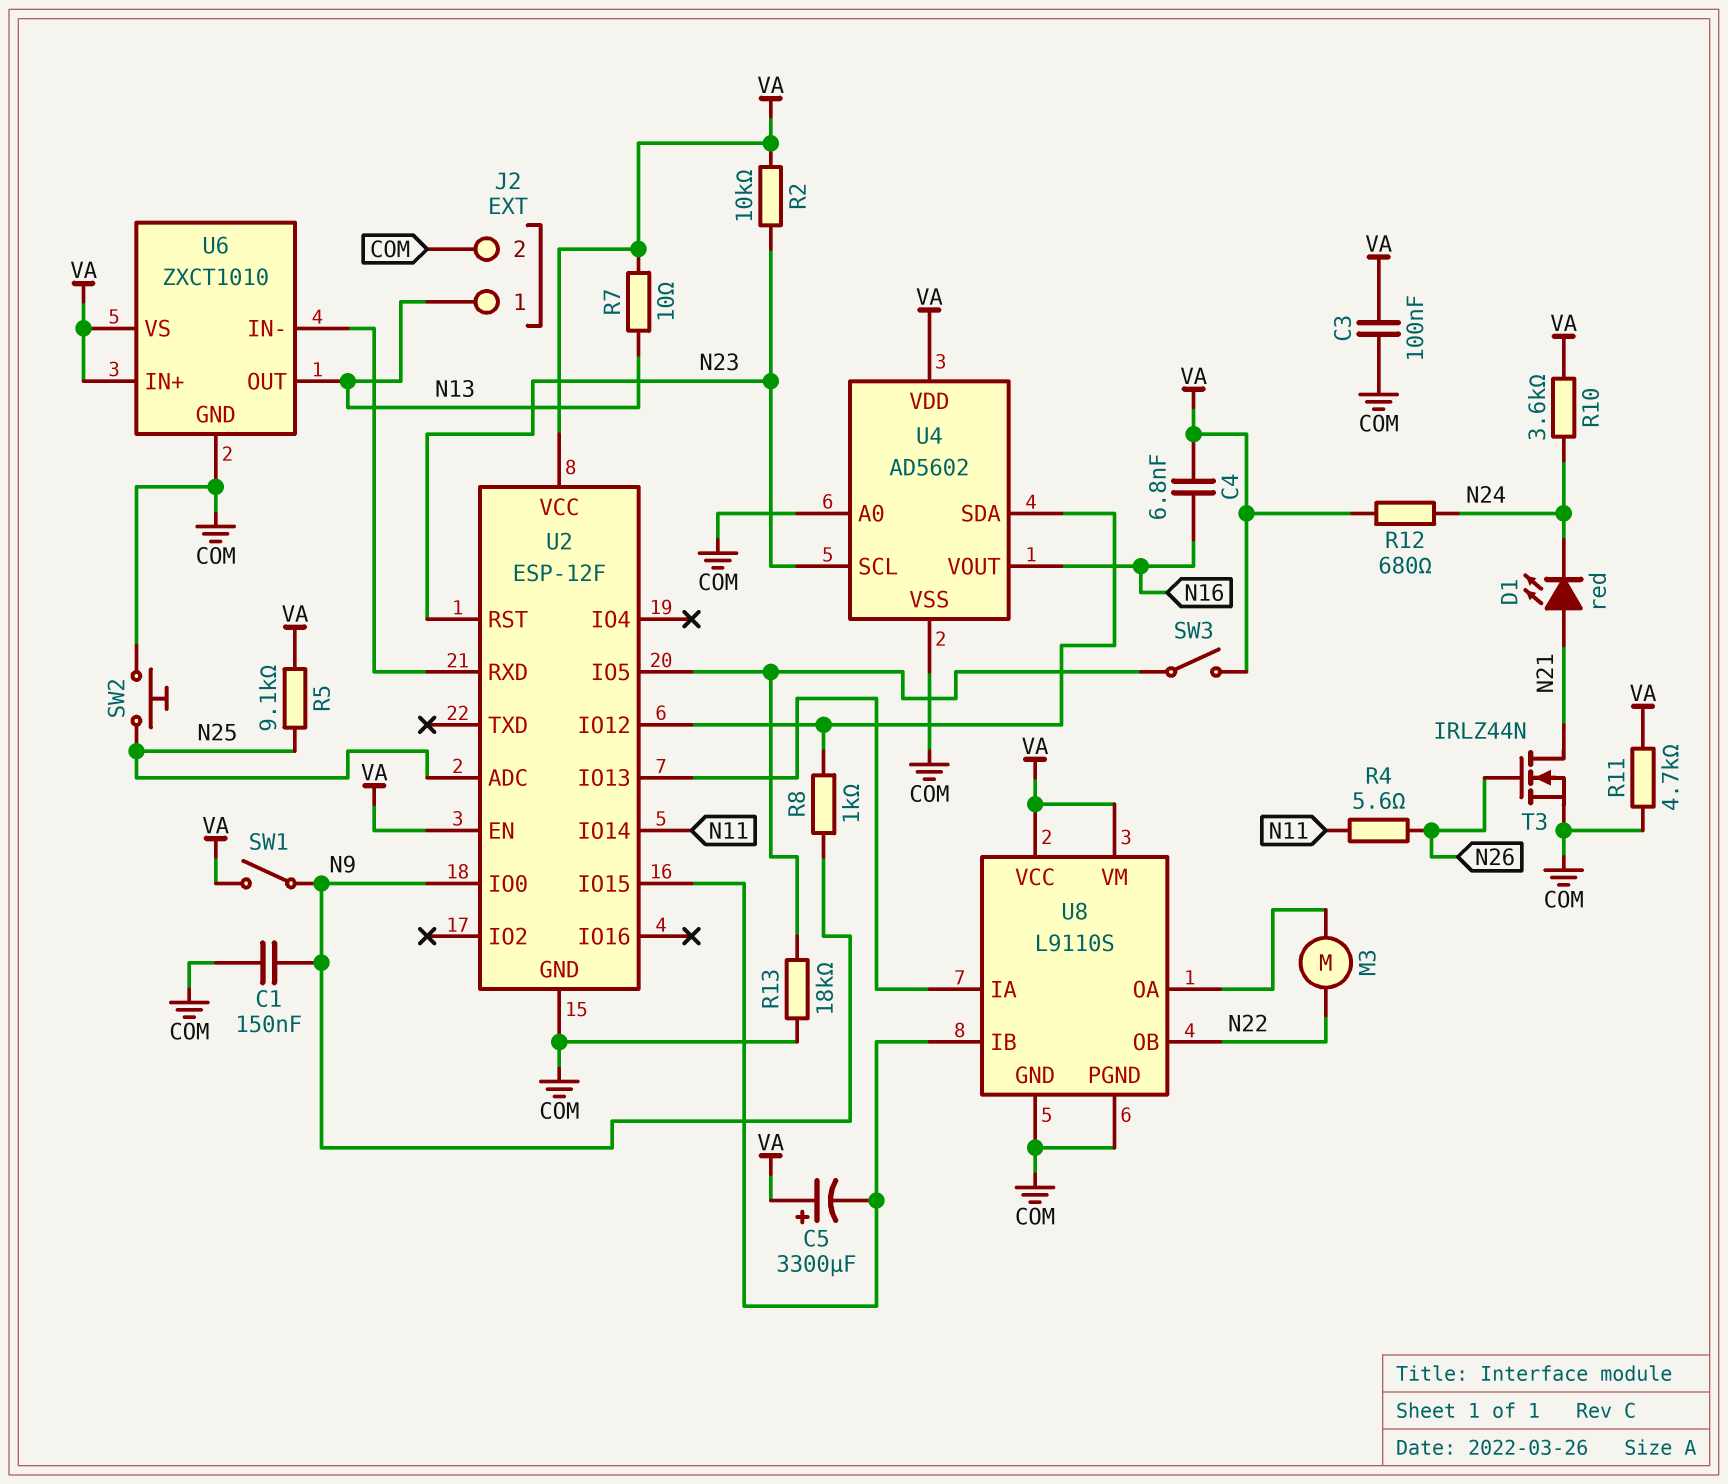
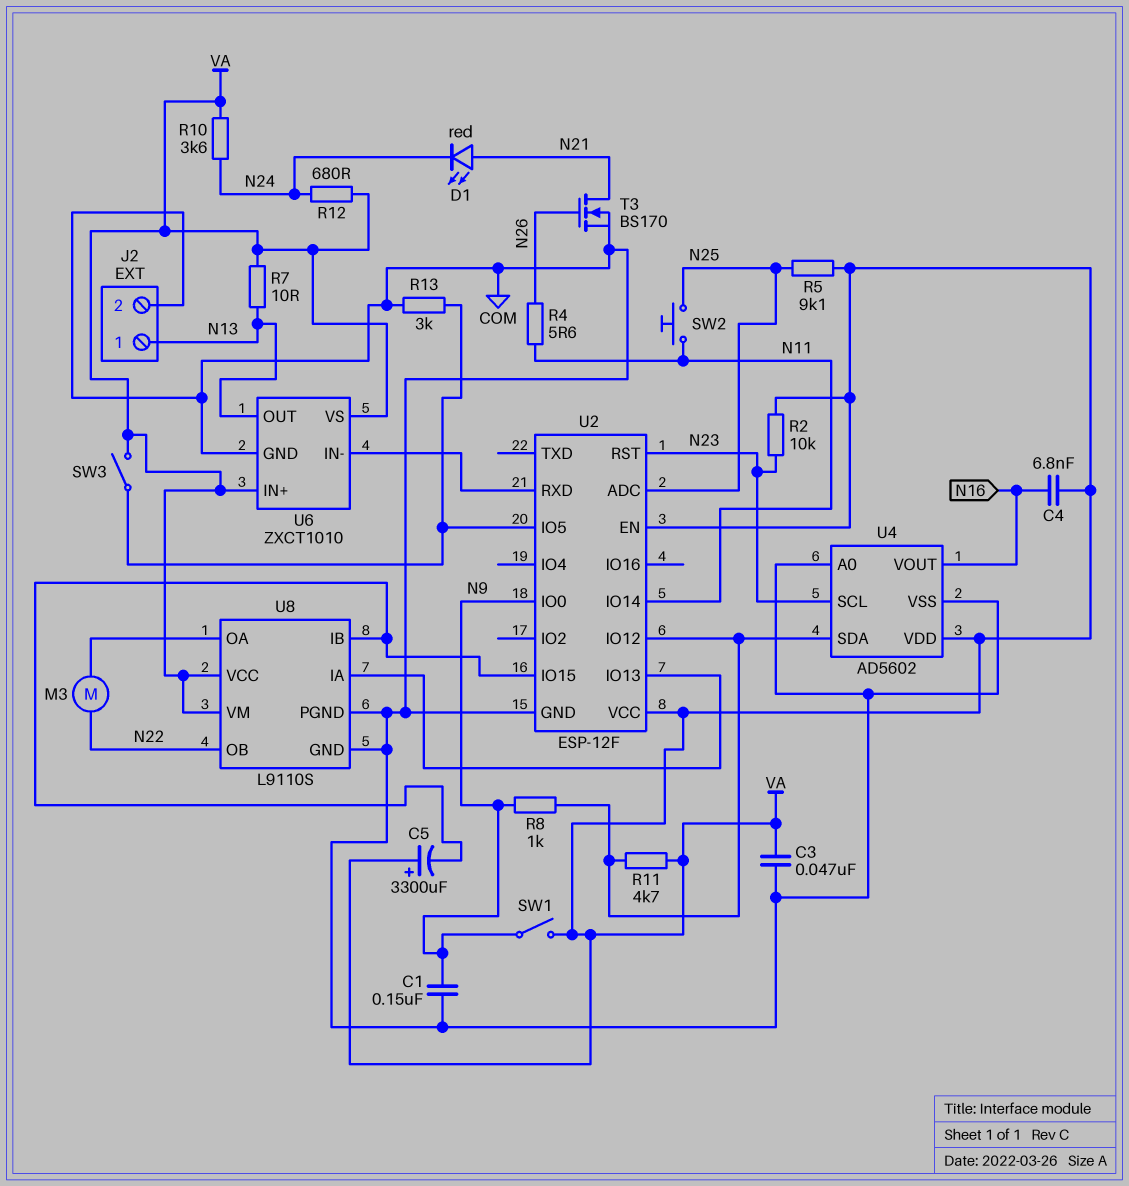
C3: 100nF (COM, VA) -> 47nF (COM, VA)
R11: 4.7k (COM, VA) -> 4.7k (U2/IO12, VA)
R13: 18k (COM, U2/IO5) -> 3k (COM, U2/IO5)
SW2: button (COM, N25) -> button (N11, N25)
T3: NMOS IRLZ44N (G N26, D N21, S COM) -> NMOS BS170 (G N26, D N21, S COM)

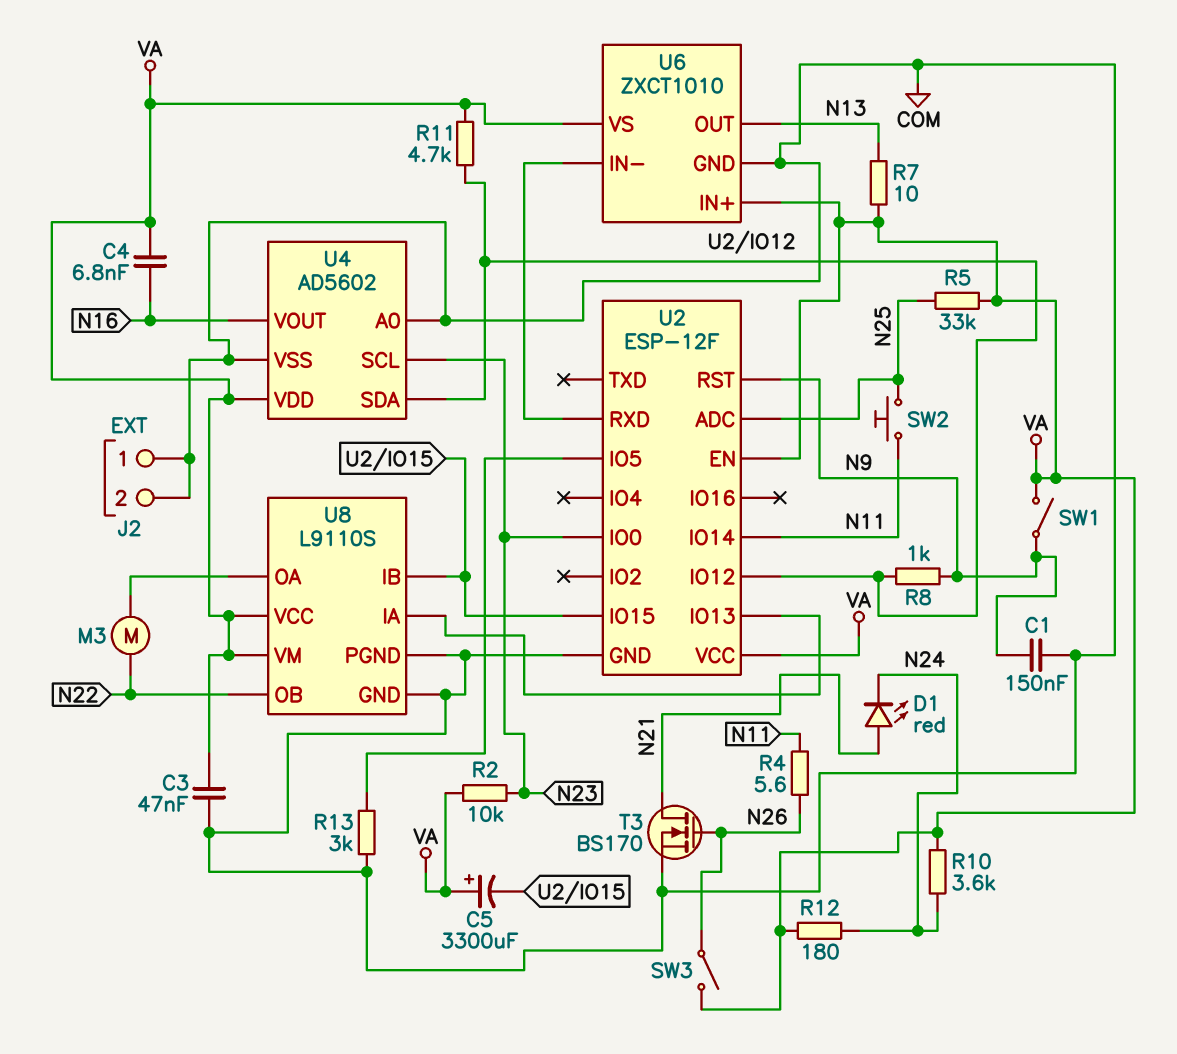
J2 pin 1: N13 -> COM
R5: 9.1k (N25, VA) -> 33k (N25, VA)
R12: 680 (N24, VA) -> 180 (N24, VA)
SW3: switch (U2/IO5, VA) -> switch (N26, VA)
U2 pin IO0: N9 -> N23
U2 pin RST: N23 -> N9

